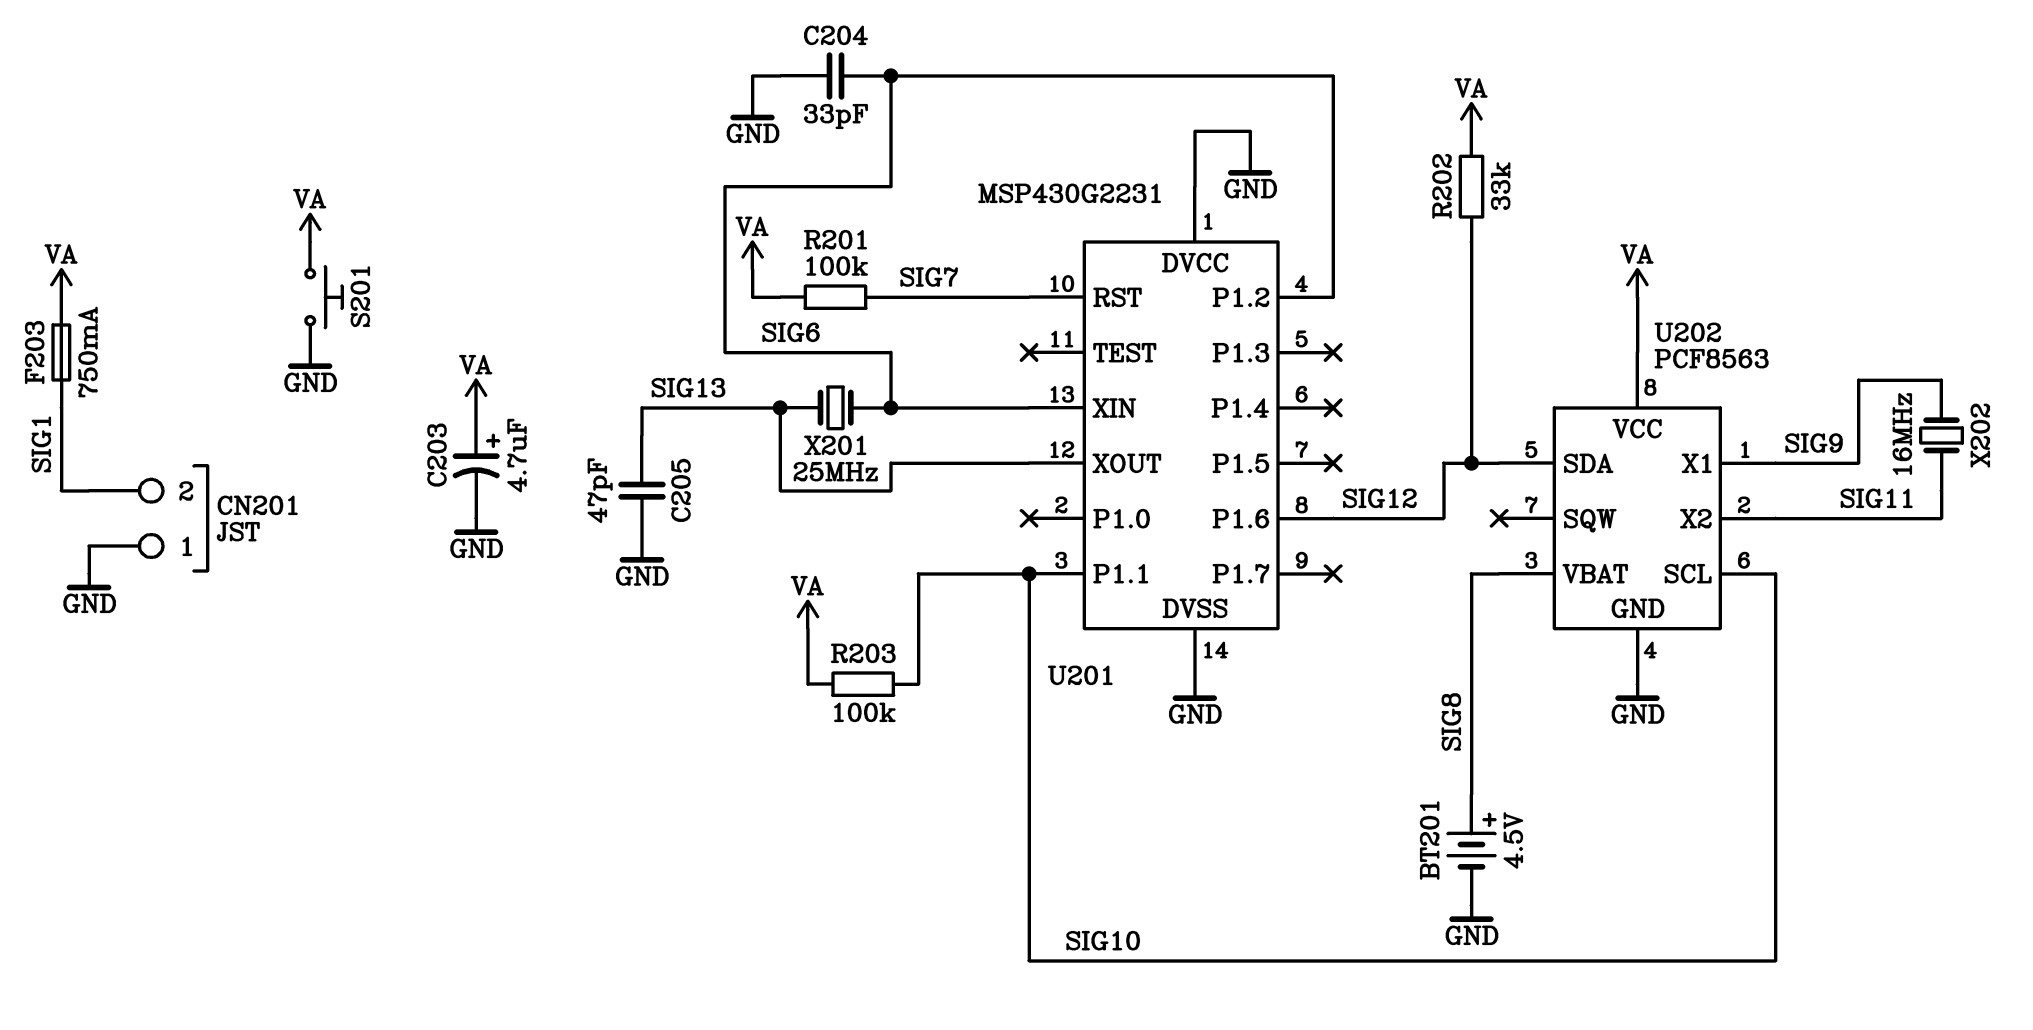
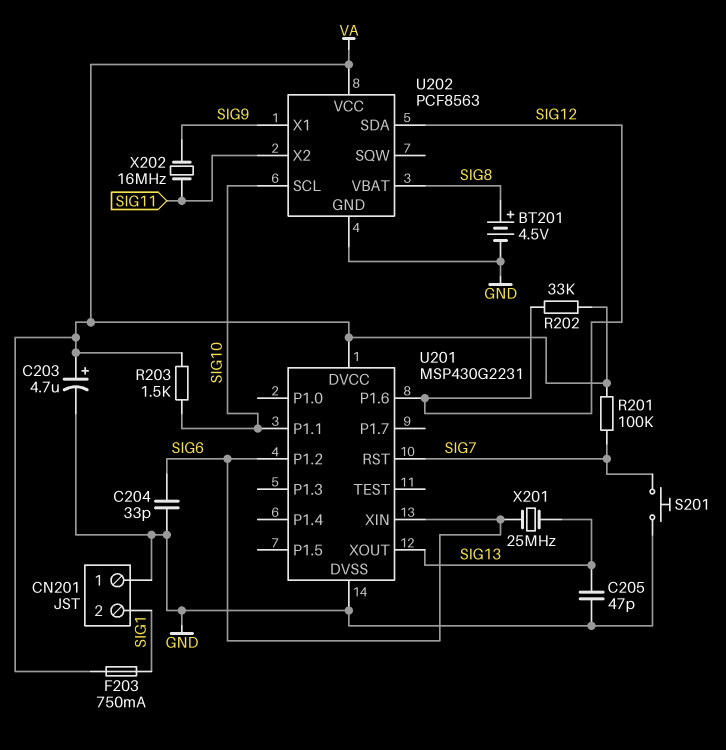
R203: 100k (SIG10, VA) -> 1.5k (SIG10, VA)
S201: button (GND, VA) -> button (GND, SIG7)
U201 pin DVCC: GND -> VA

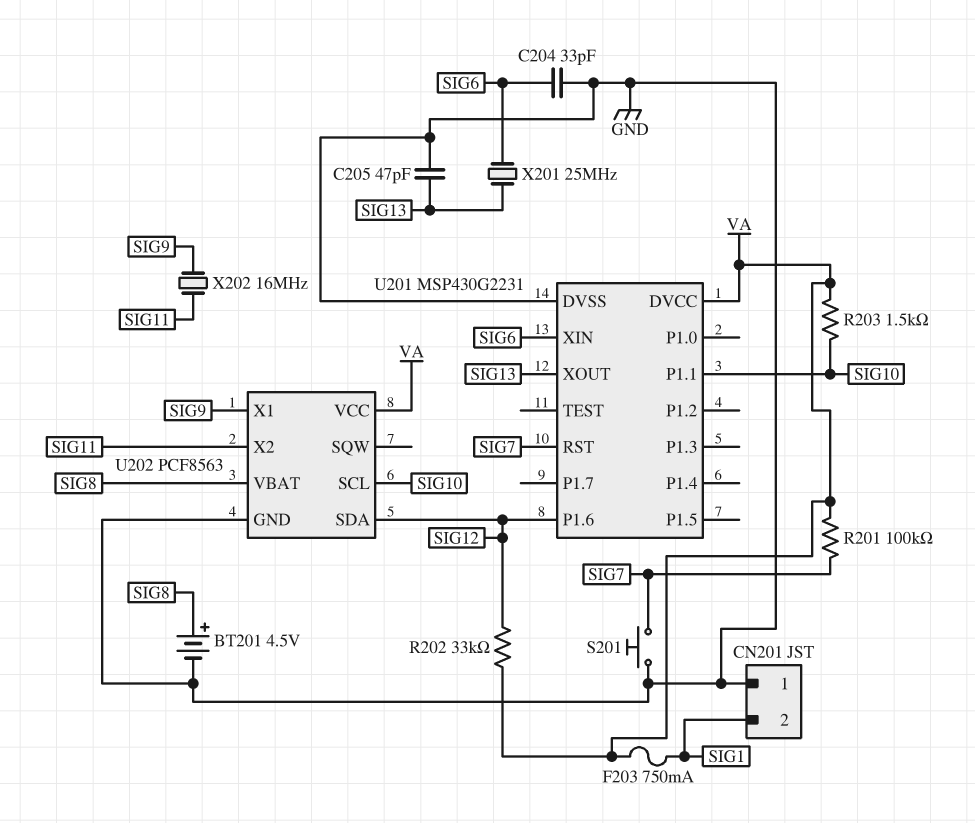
C203: 4.7uF (plus VA, minus GND) -> none
U201 pin P1.2: SIG6 -> none

